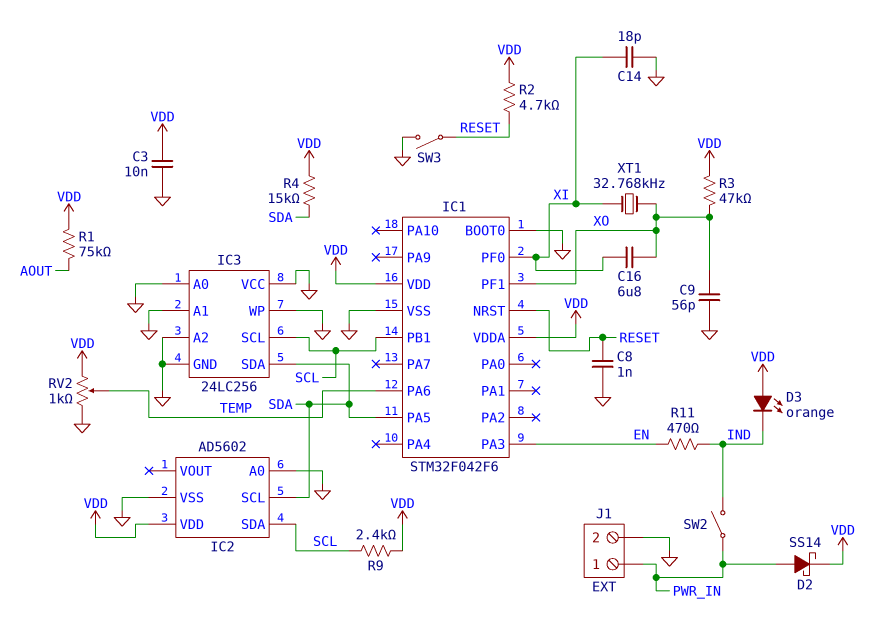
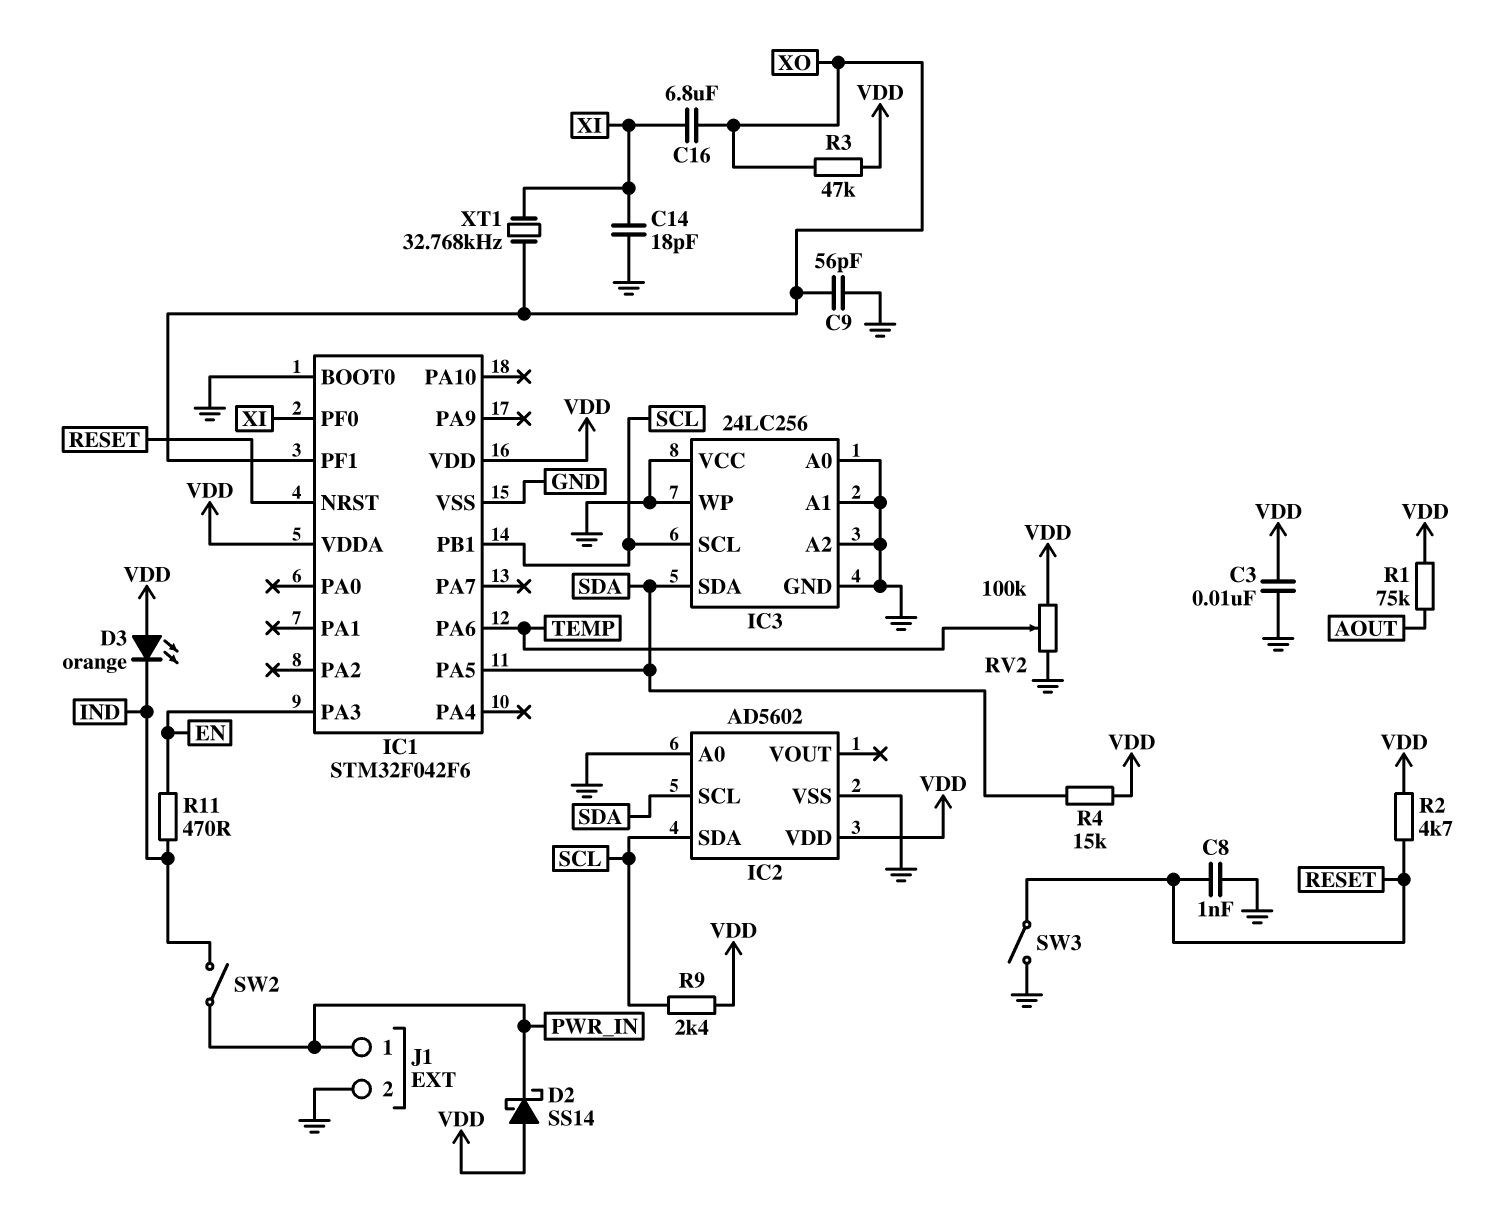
D2: schottky SS14 (A PWR_IN, K VDD) -> schottky SS14 (A VDD, K PWR_IN)
RV2: 1k (GND, VDD, wiper TEMP) -> 100k (GND, VDD, wiper TEMP)

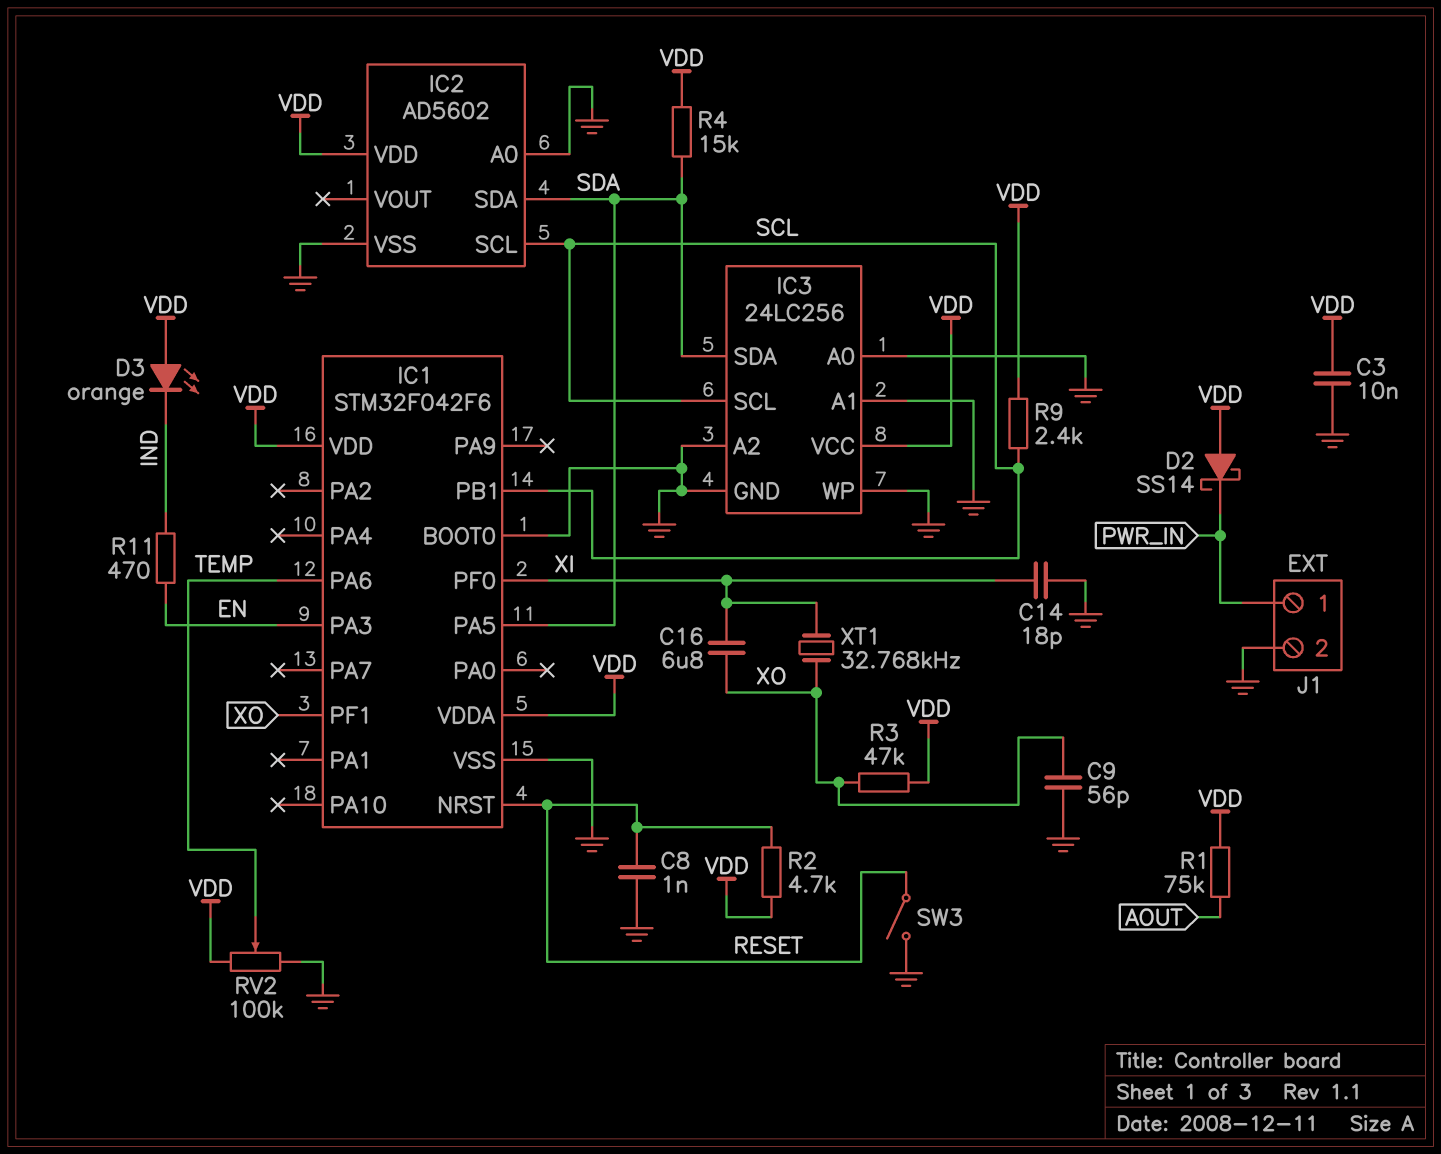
IC2 pin SCL: SDA -> SCL
IC2 pin SDA: SCL -> SDA
IC3 pin VCC: GND -> VDD
SW2: switch (IND, PWR_IN) -> none

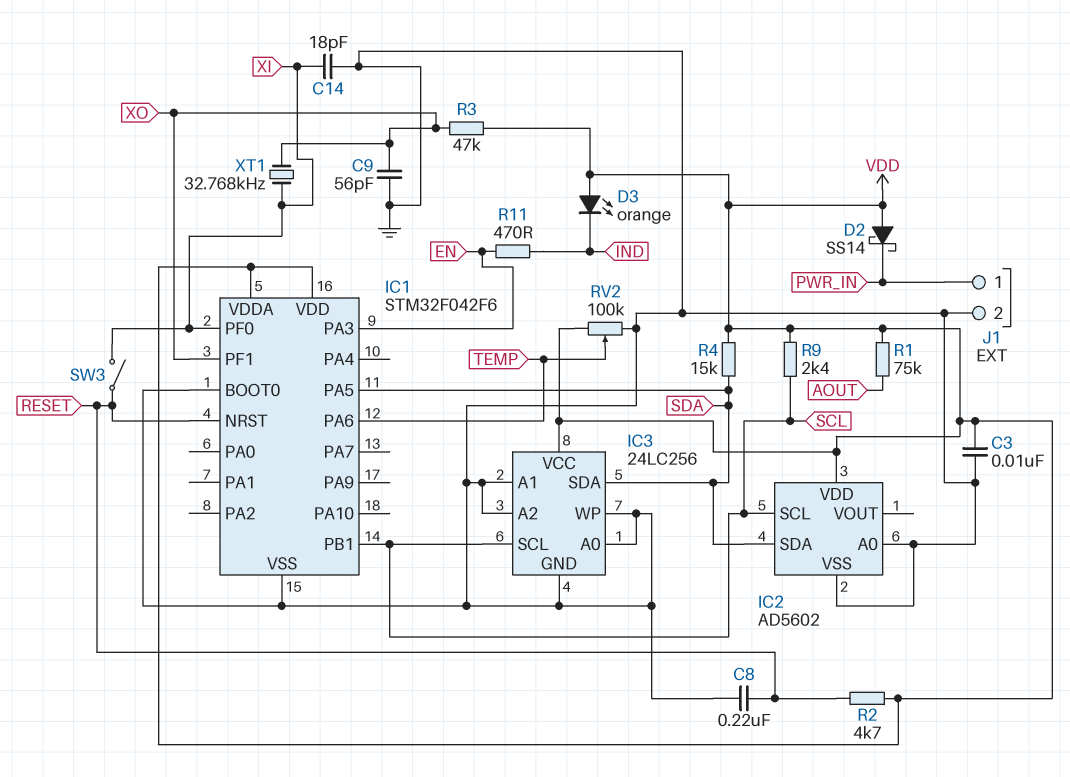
C8: 1nF (GND, RESET) -> 220nF (GND, RESET)
C16: 6.8uF (XI, XO) -> none
SW3: switch (GND, RESET) -> switch (RESET, XI)

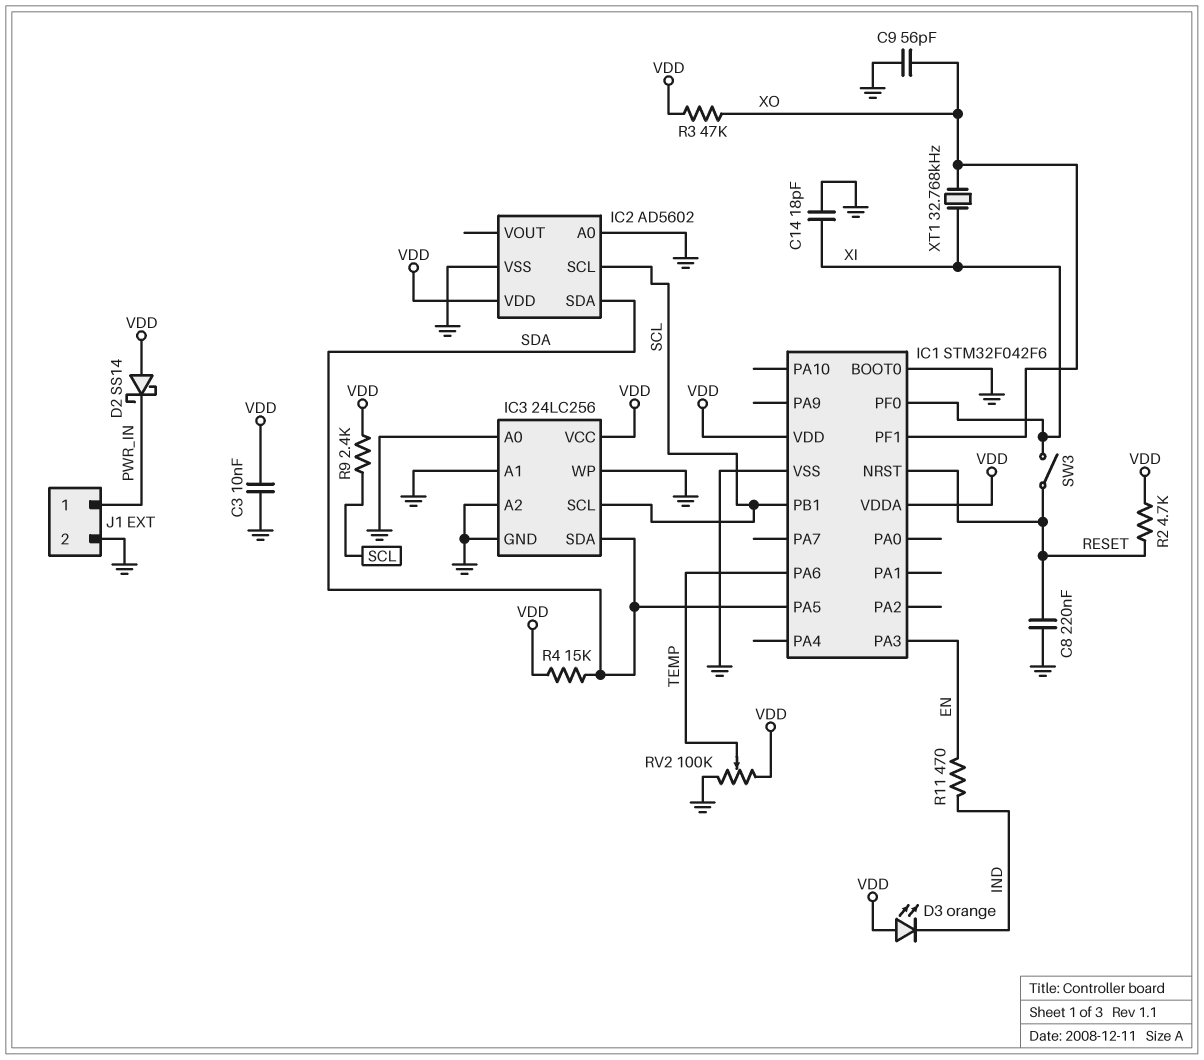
R1: 75k (AOUT, VDD) -> none

